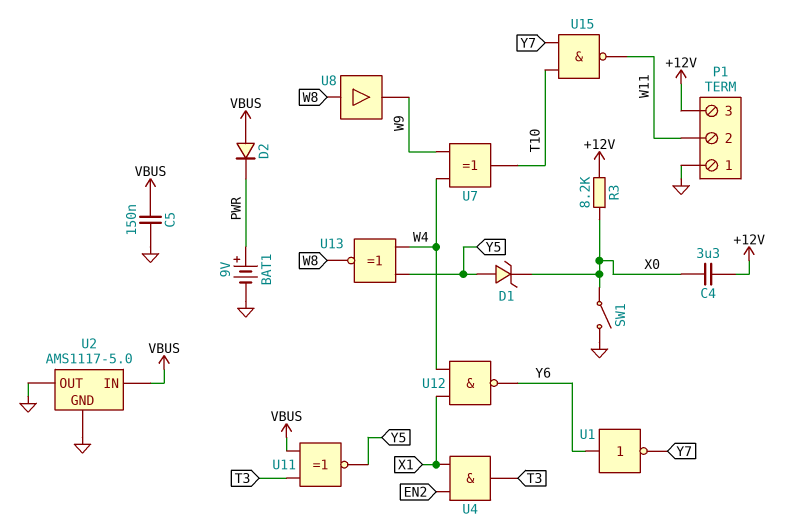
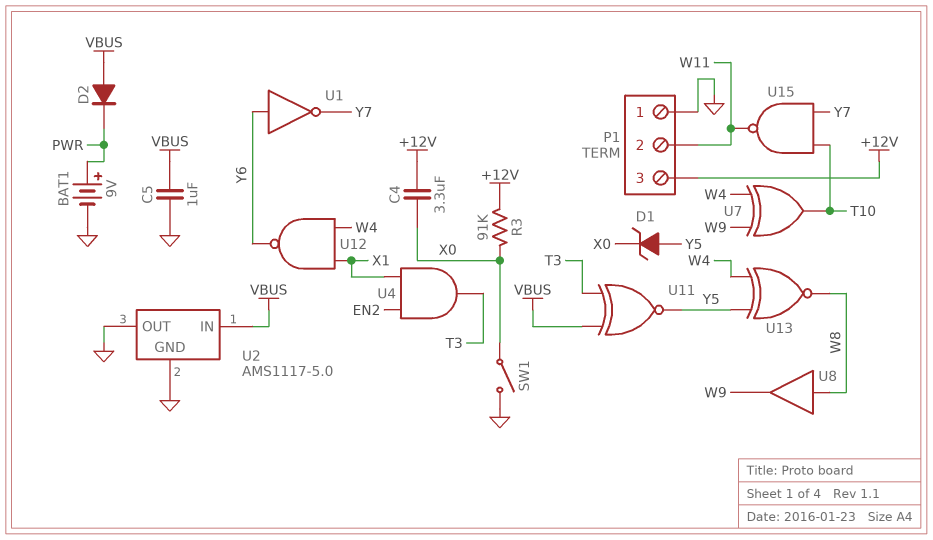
C5: 150nF (GND, VBUS) -> 1uF (GND, VBUS)
R3: 8.2k (+12V, X0) -> 91k (+12V, X0)

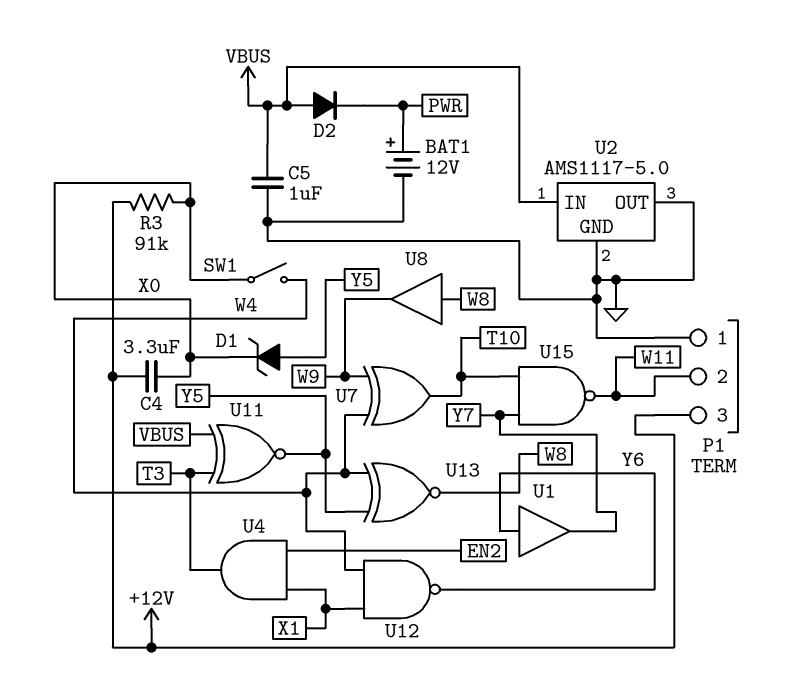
BAT1: 9V (plus PWR, minus GND) -> 12V (plus PWR, minus GND)
SW1: switch (GND, X0) -> switch (W4, X0)
U1: NOT (in Y6, out Y7) -> buffer (in Y6, out Y7)

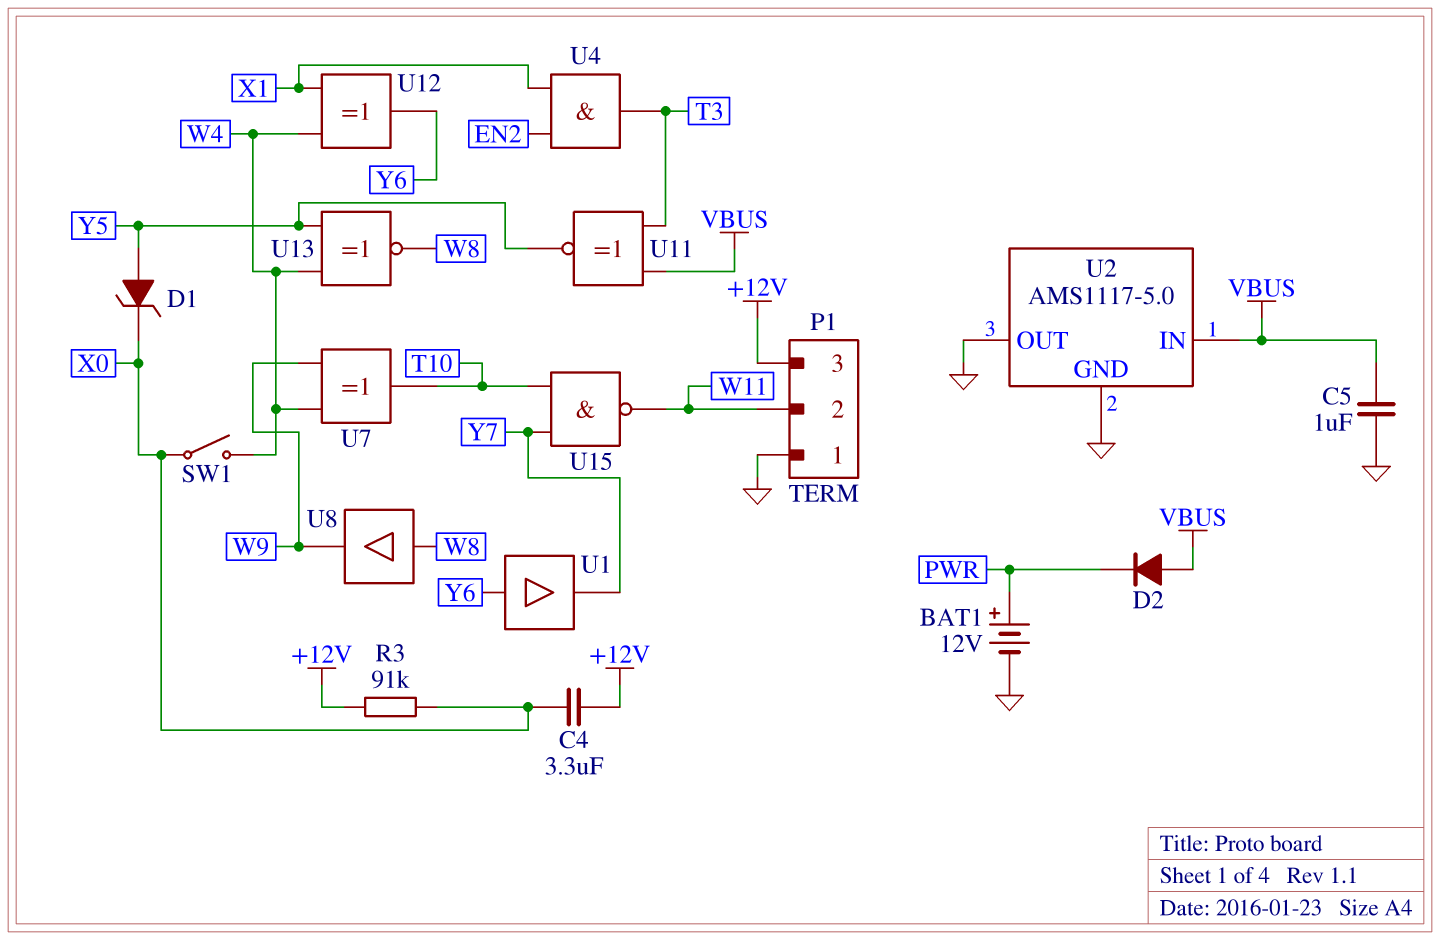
U12: NAND (in W4, in X1, out Y6) -> XOR (in W4, in X1, out Y6)

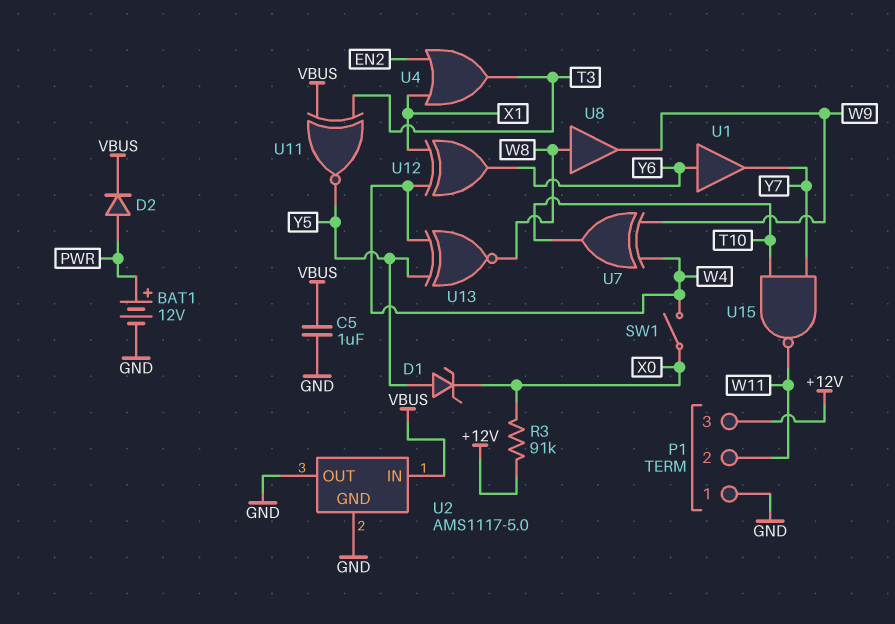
C4: 3.3uF (+12V, X0) -> none
D2: diode (A VBUS, K PWR) -> diode (A PWR, K VBUS)
U4: AND (in EN2, in X1, out T3) -> OR (in EN2, in X1, out T3)

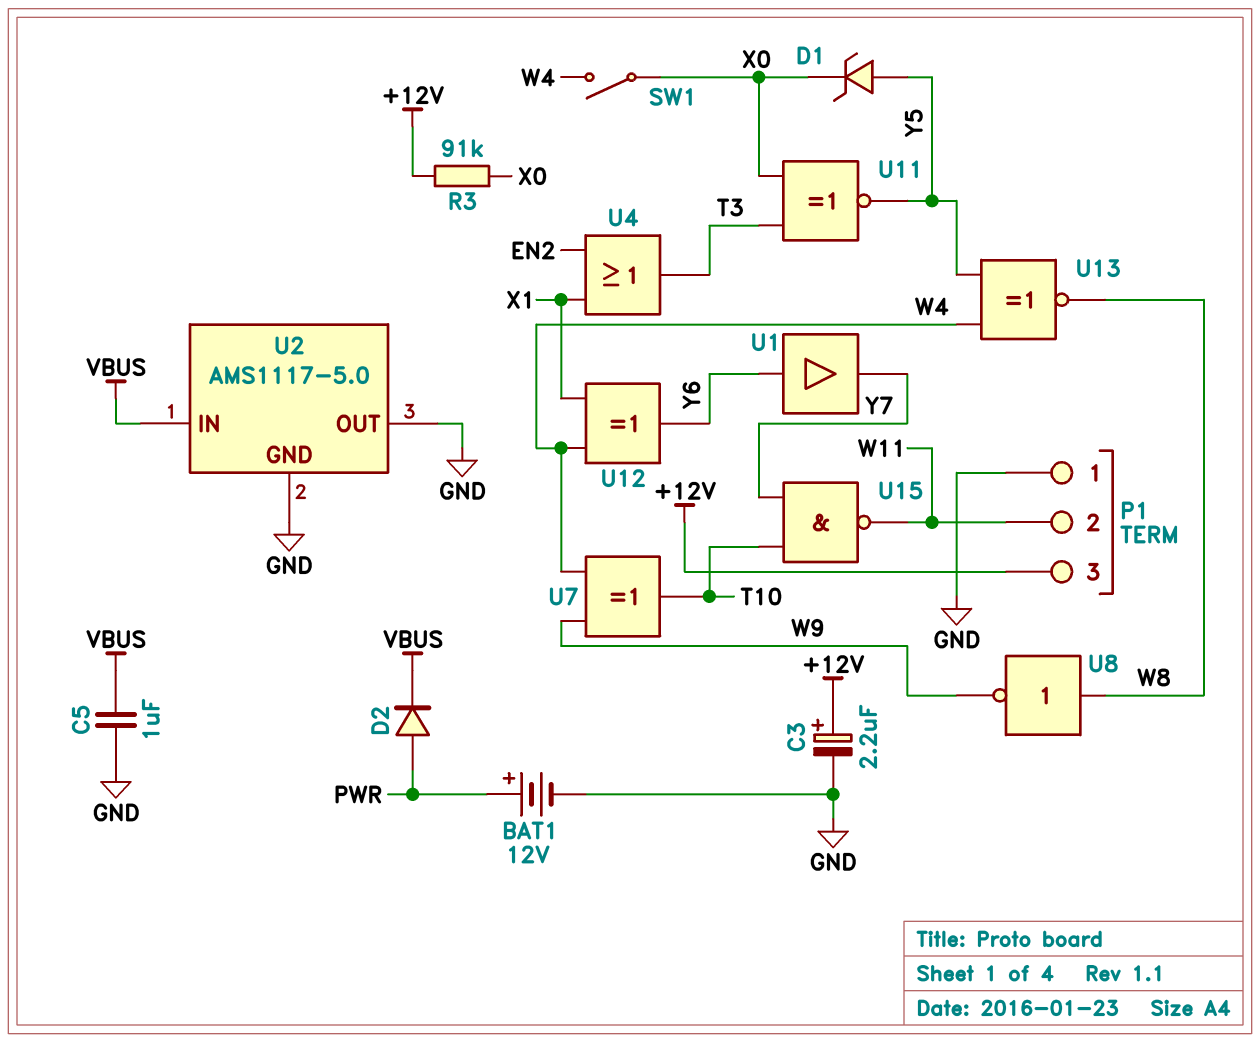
C3: none -> 2.2uF (plus +12V, minus GND)
U8: buffer (in W8, out W9) -> NOT (in W8, out W9)
U11: XNOR (in T3, in VBUS, out Y5) -> XNOR (in T3, in X0, out Y5)

